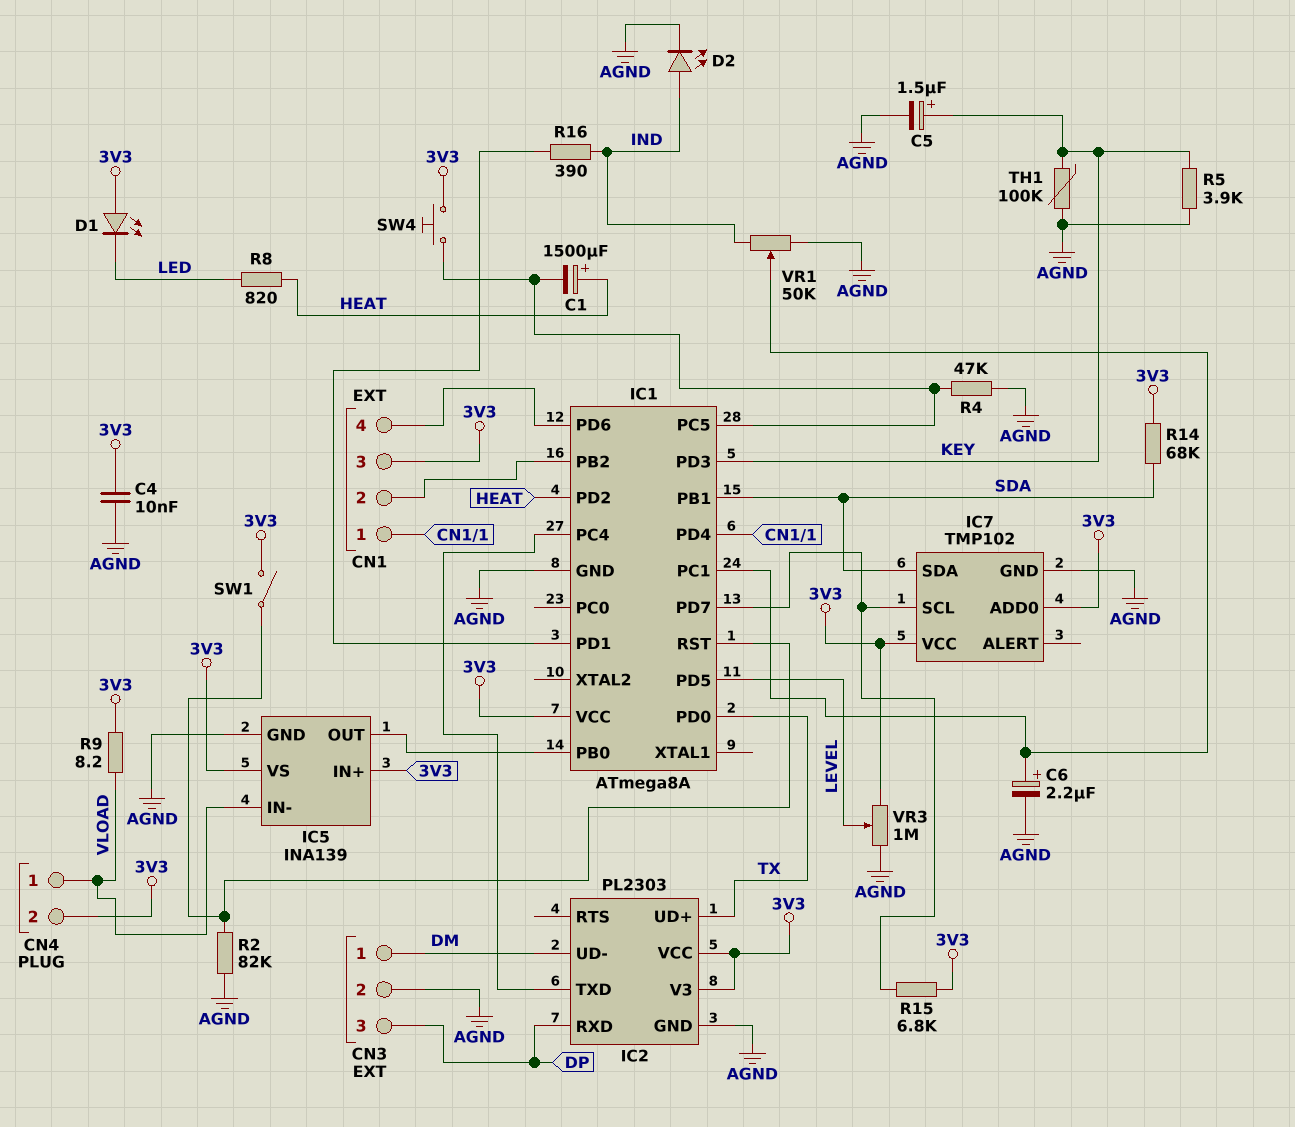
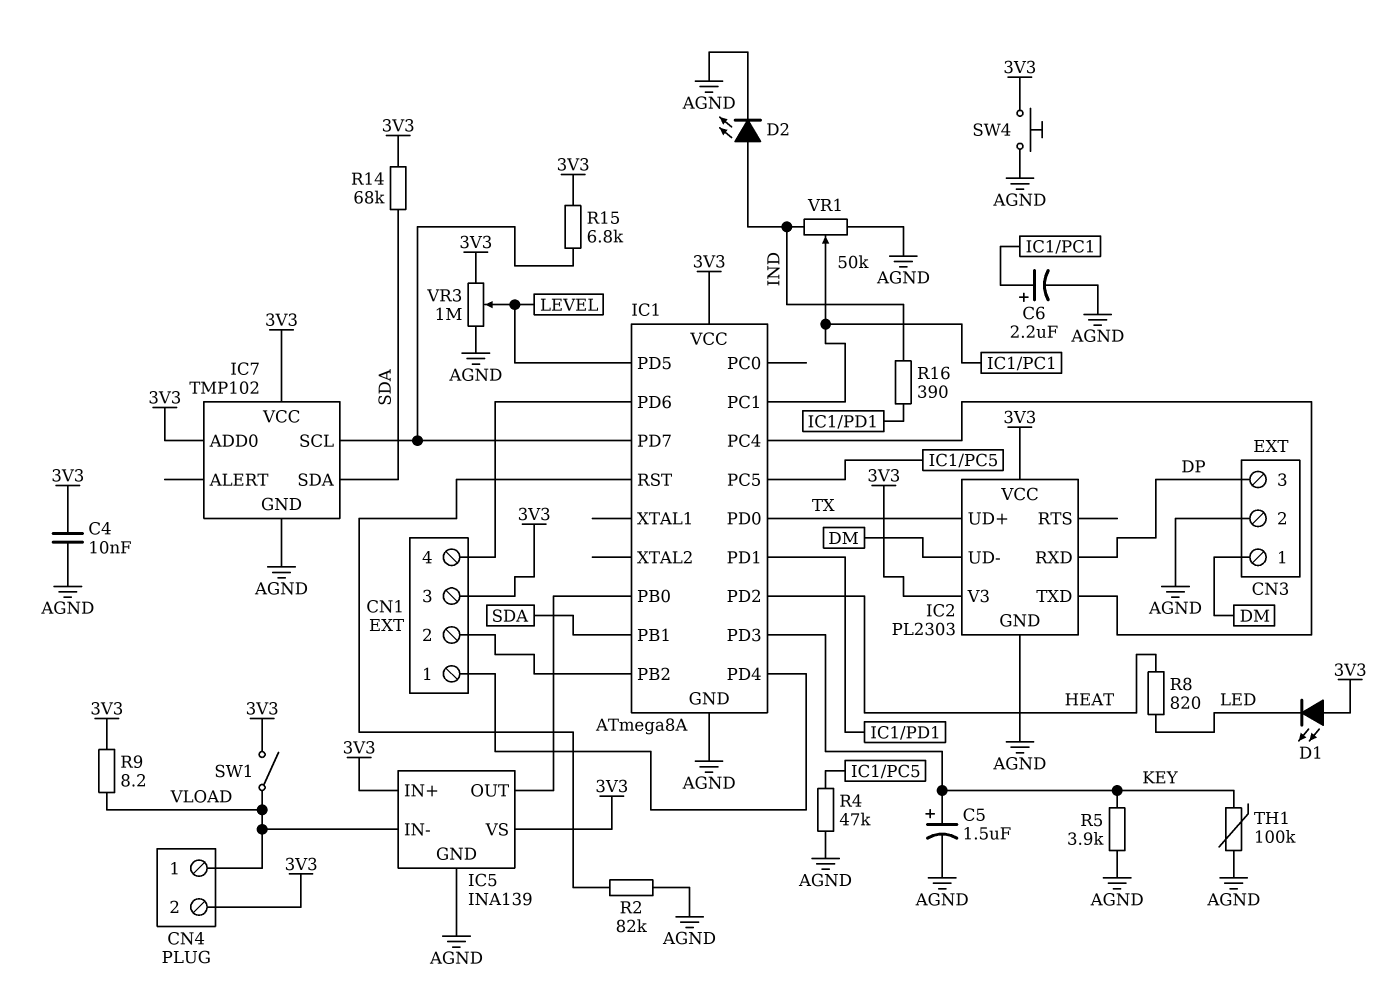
C1: 1500uF (plus HEAT, minus IC1/PC5) -> none
SW1: switch (3V3, IC1/RST) -> switch (3V3, VLOAD)
SW4: button (3V3, IC1/PC5) -> button (3V3, AGND)

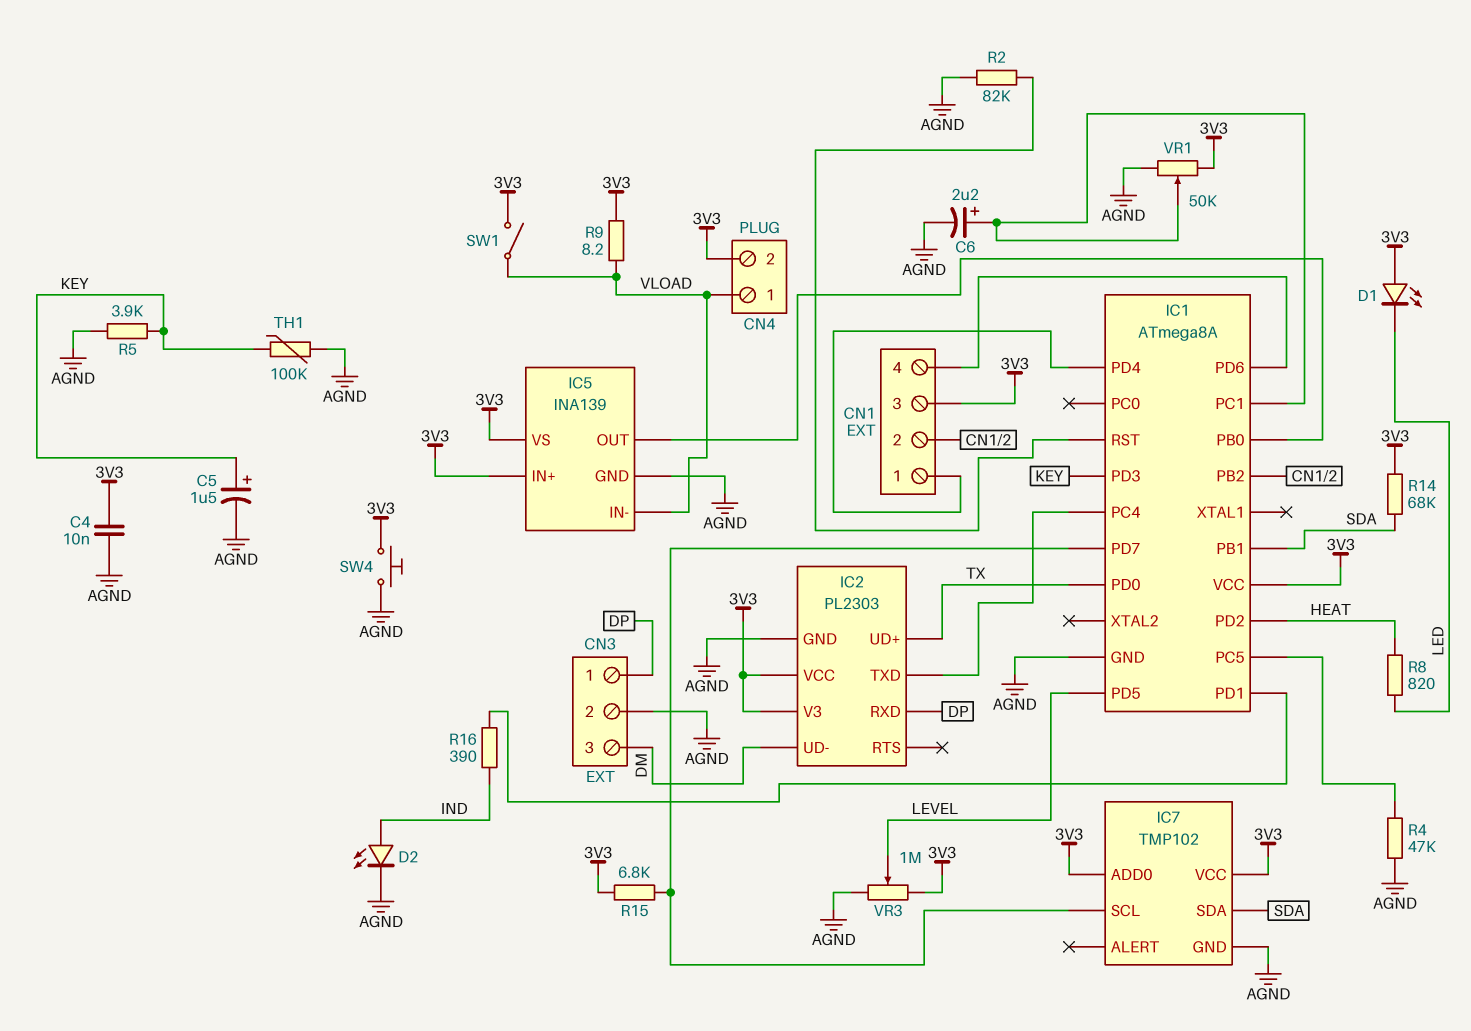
CN3 pin 1: DM -> DP
CN3 pin 3: DP -> DM
VR1: 50k (AGND, IND, wiper IC1/PC1) -> 50k (3V3, AGND, wiper IC1/PC1)

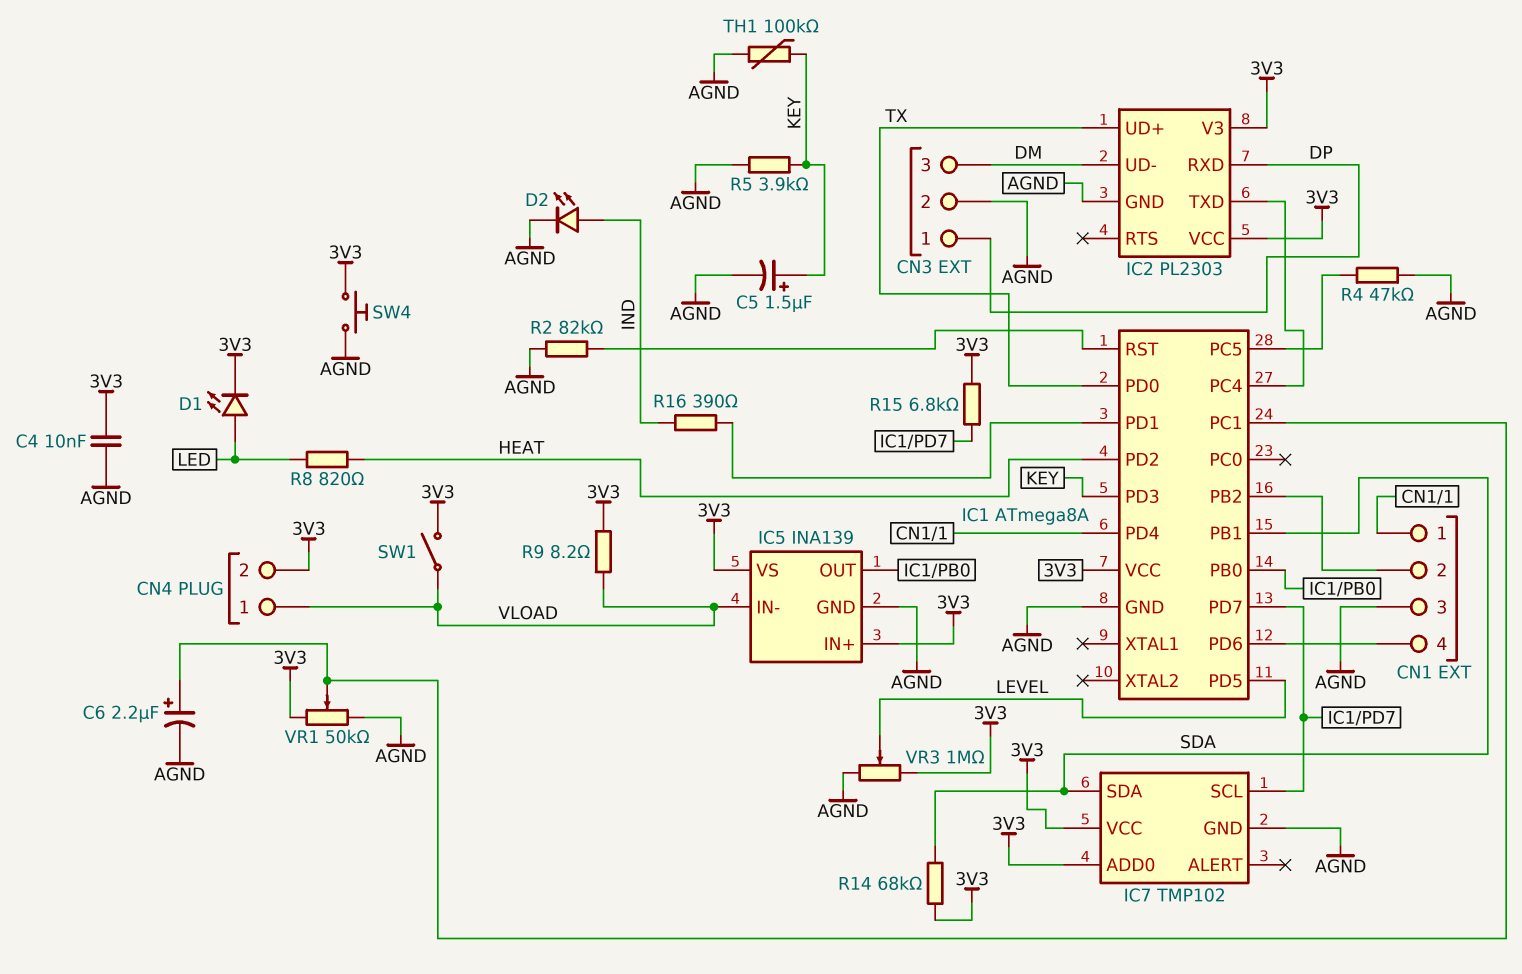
CN1 pin 3: 3V3 -> AGND
D1: LED (A 3V3, K LED) -> LED (A LED, K 3V3)

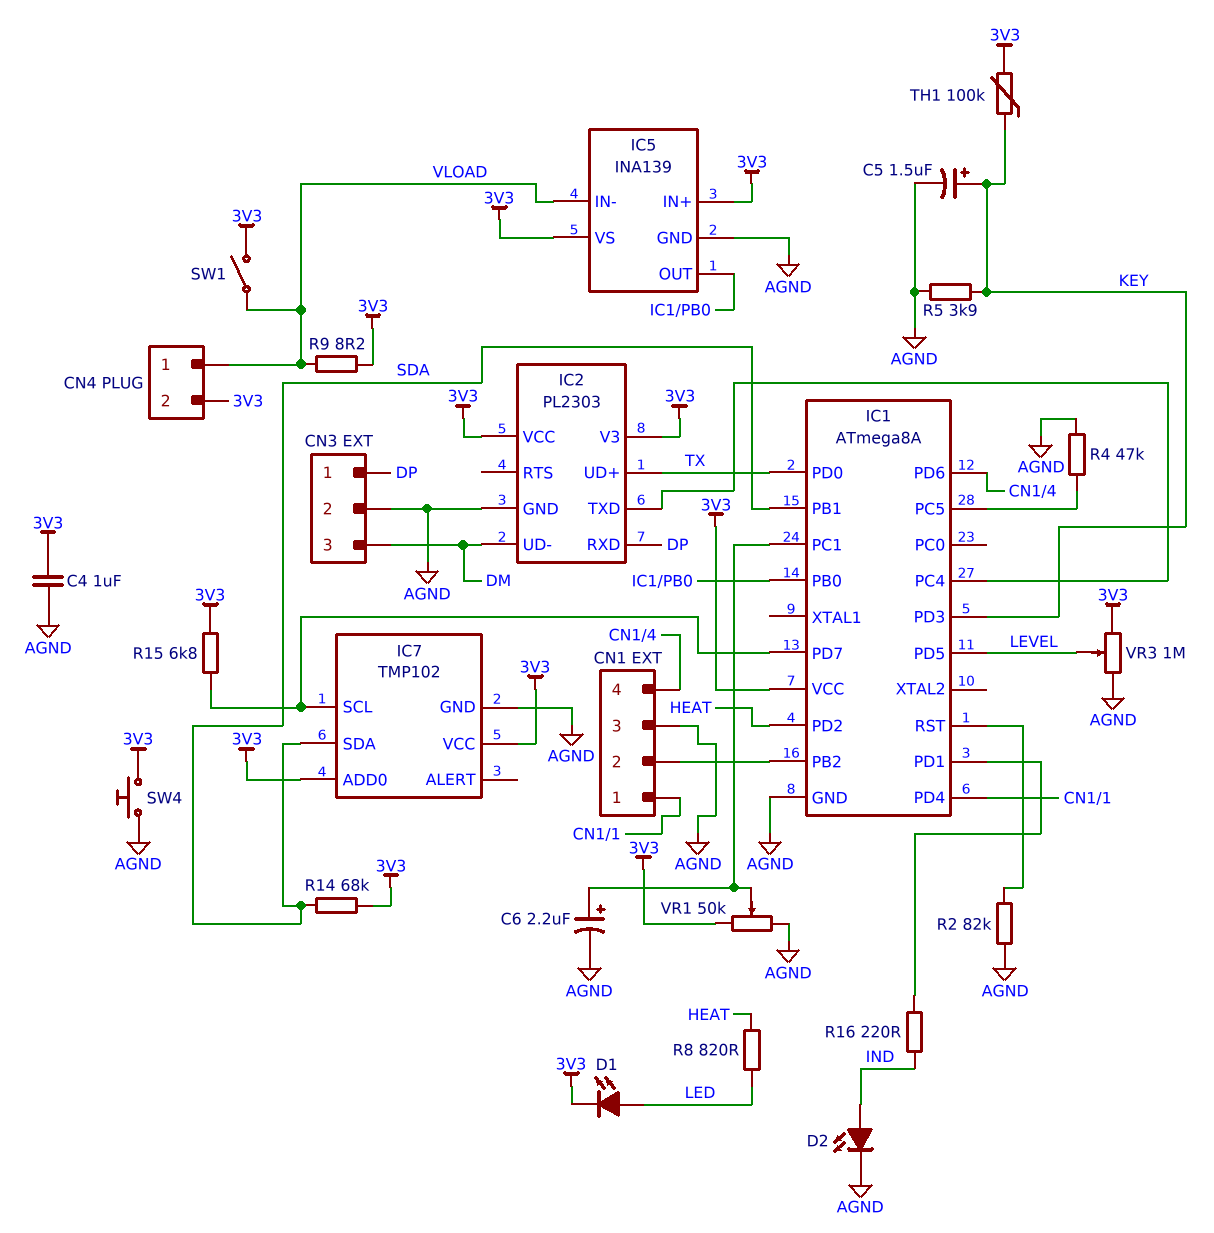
C4: 10nF (3V3, AGND) -> 1uF (3V3, AGND)
R16: 390 (IC1/PD1, IND) -> 220 (IC1/PD1, IND)
TH1: 100k (AGND, KEY) -> 100k (3V3, KEY)

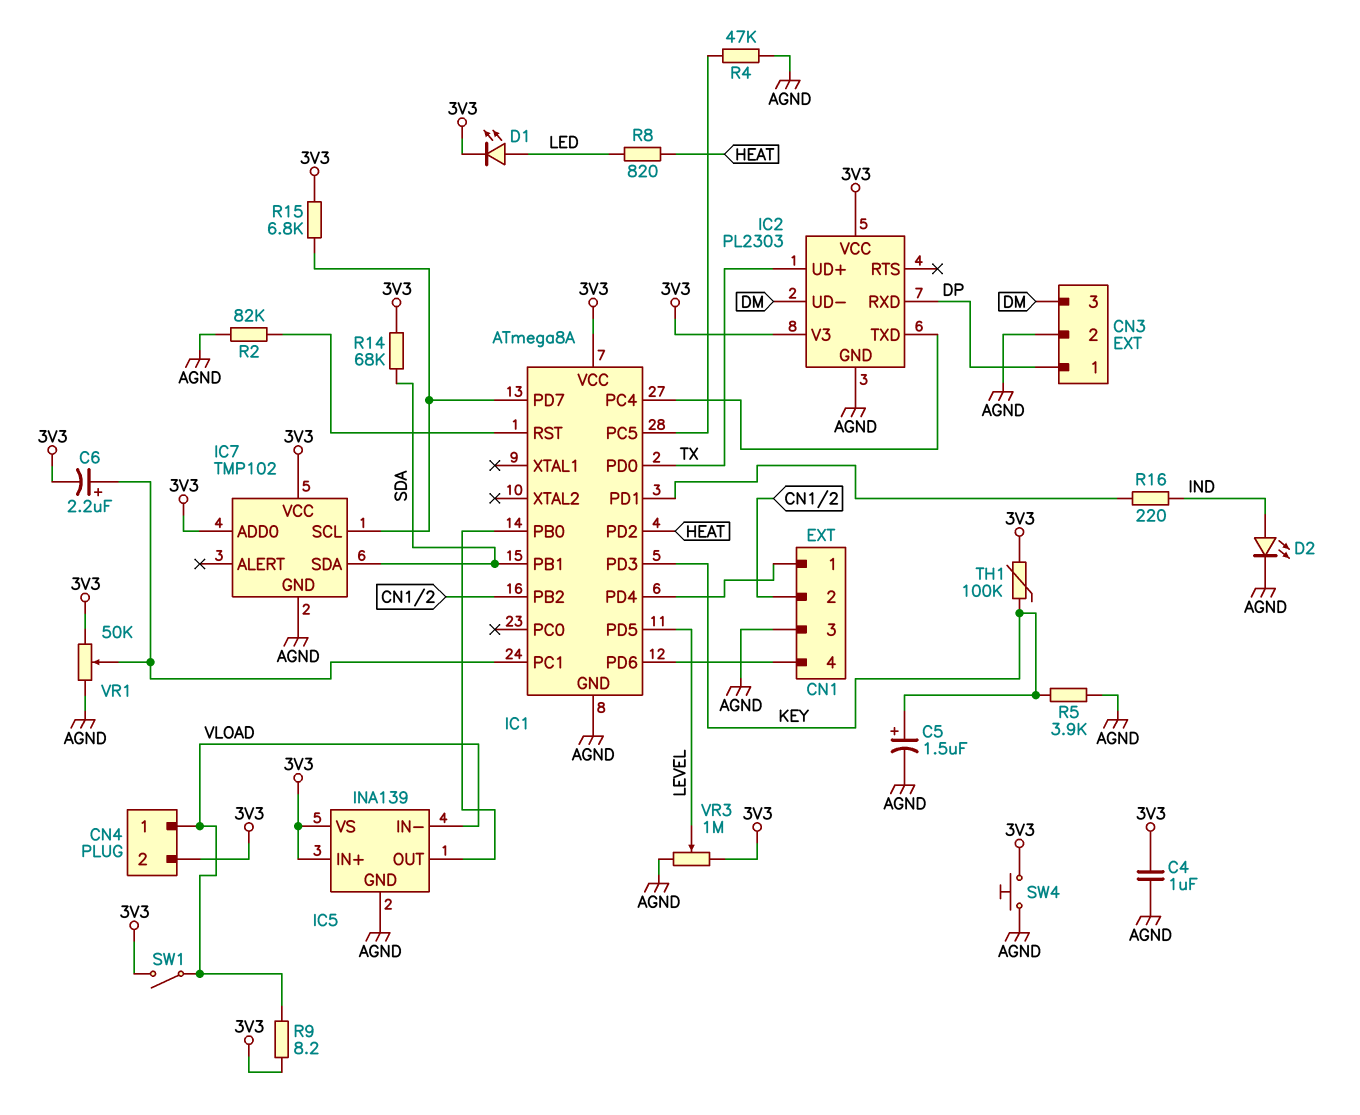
C6: 2.2uF (plus IC1/PC1, minus AGND) -> 2.2uF (plus IC1/PC1, minus 3V3)

